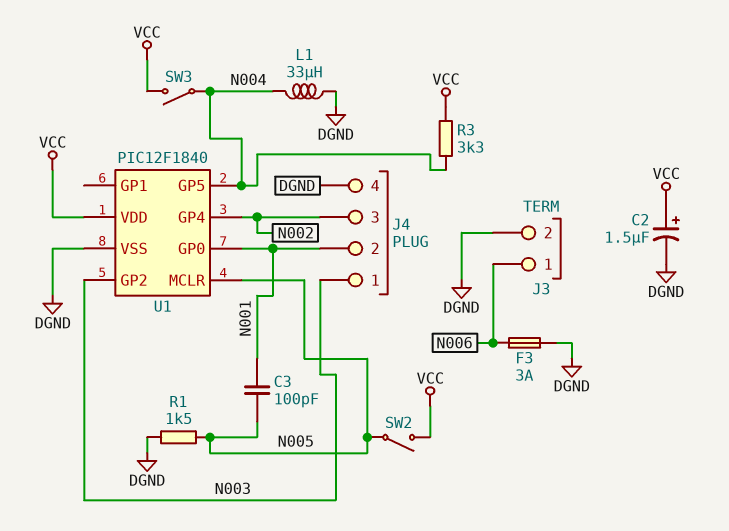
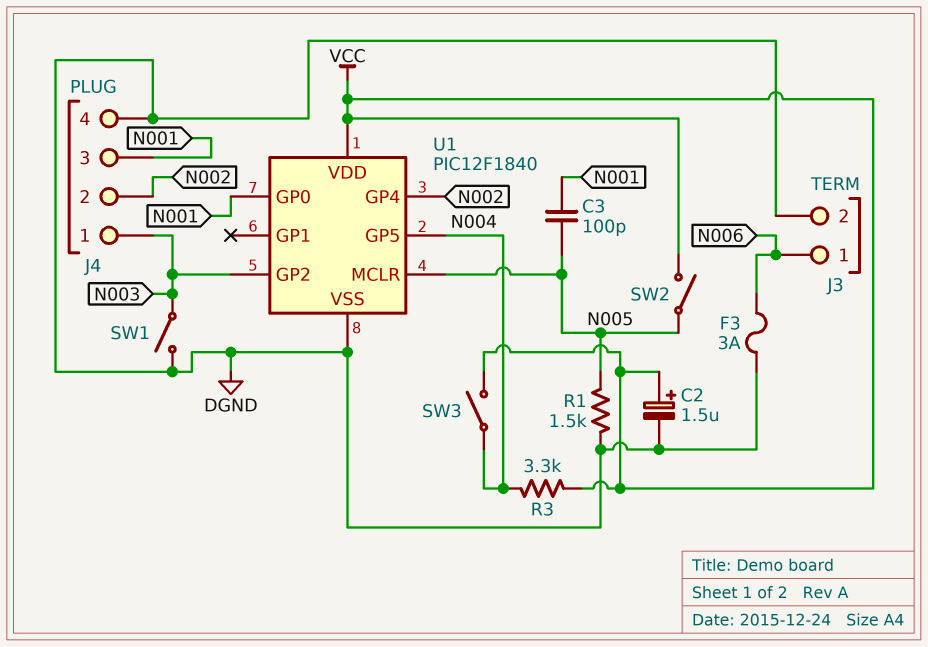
J4 pin 2: N001 -> N002
J4 pin 3: N002 -> N001
L1: 33uH (DGND, N004) -> none
SW1: none -> switch (DGND, N003)

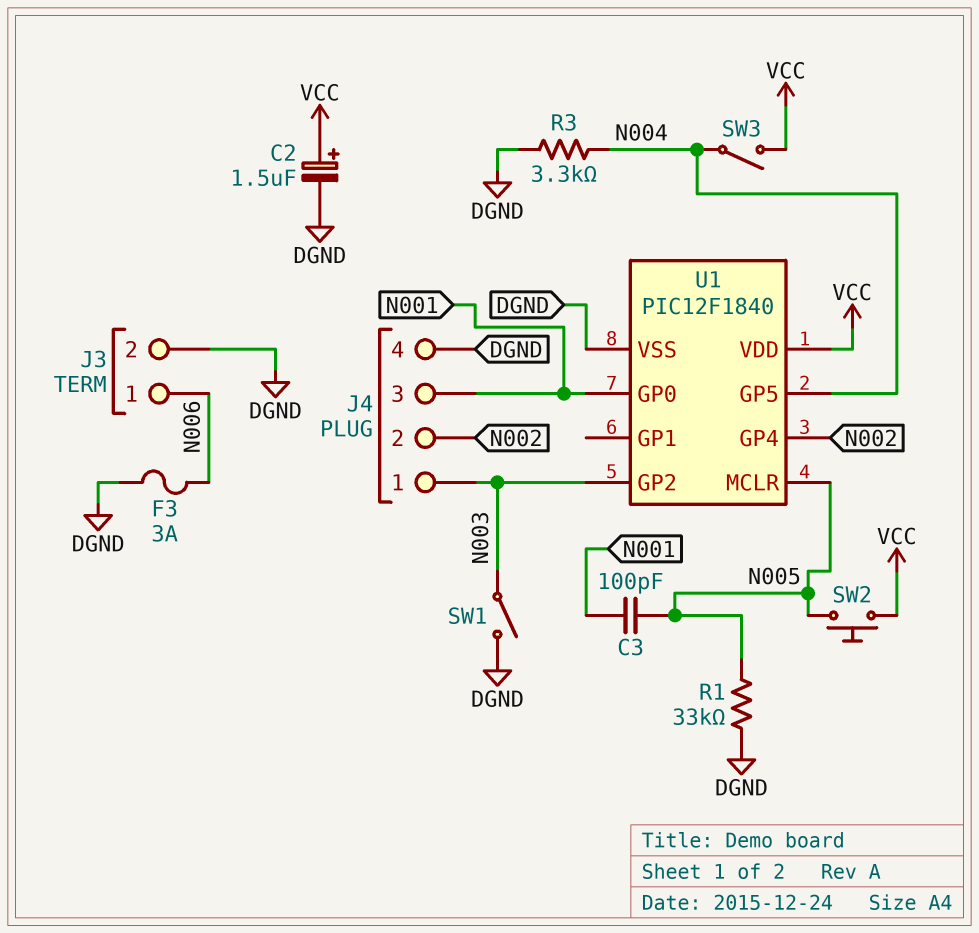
R1: 1.5k (DGND, N005) -> 33k (DGND, N005)
R3: 3.3k (N004, VCC) -> 3.3k (DGND, N004)
SW2: switch (N005, VCC) -> button (N005, VCC)

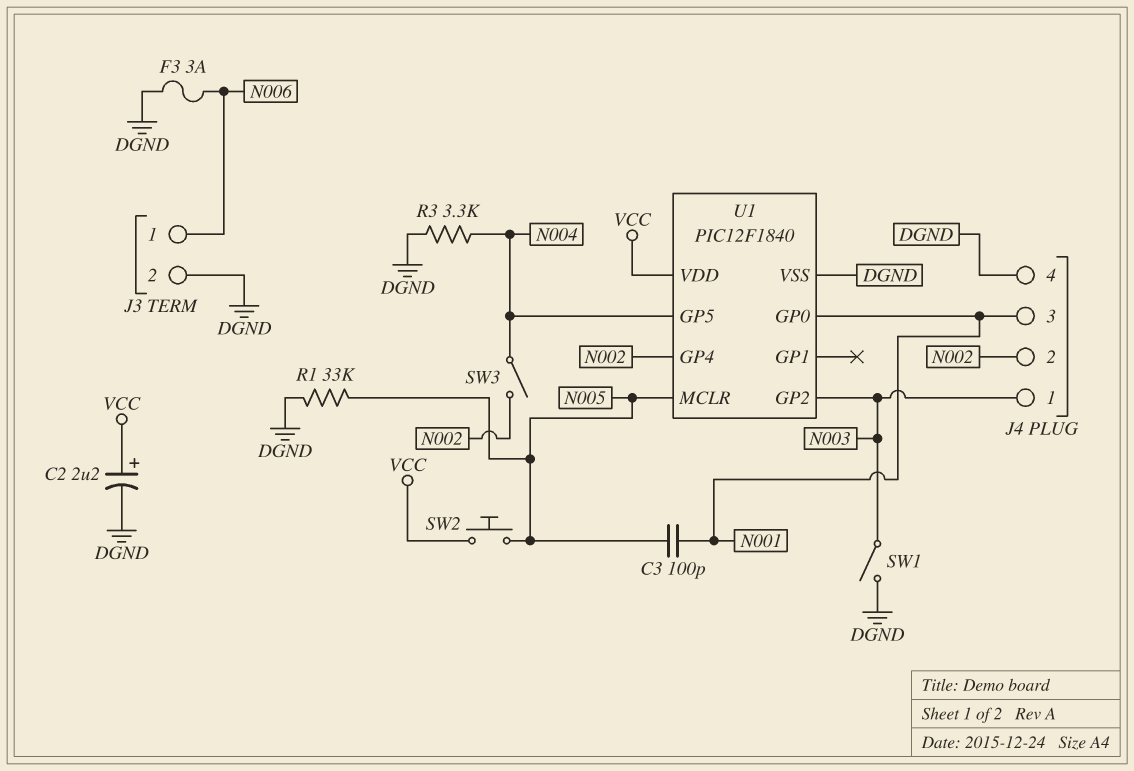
C2: 1.5uF (plus VCC, minus DGND) -> 2.2uF (plus VCC, minus DGND)
SW3: switch (N004, VCC) -> switch (N002, N004)

